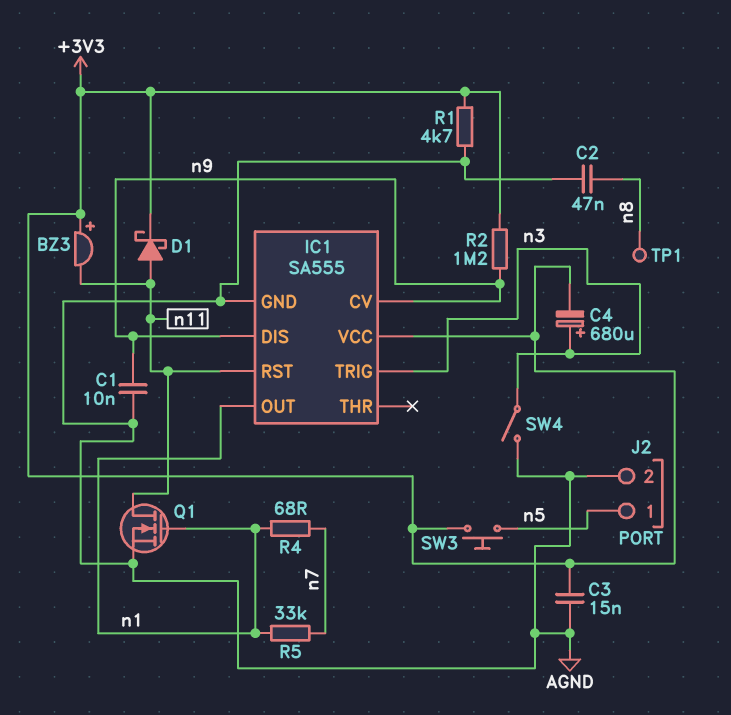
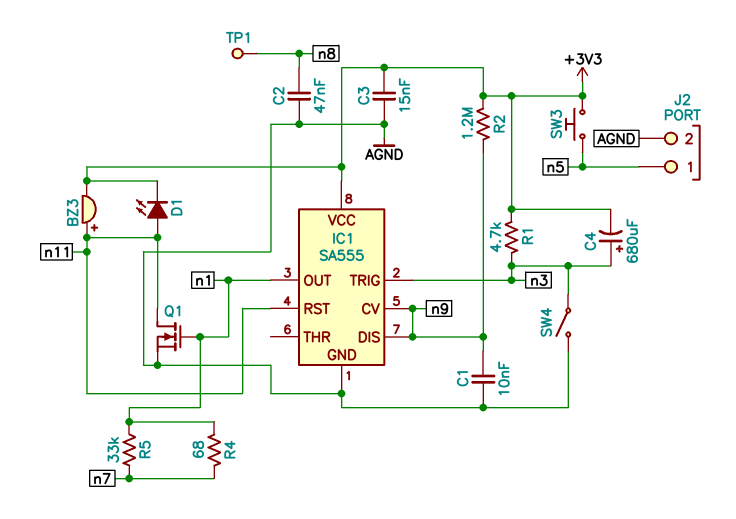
BZ3: buzzer (plus +3V3, minus n11) -> buzzer (plus n11, minus +3V3)
D1: schottky (A n11, K +3V3) -> LED (A n11, K +3V3)
R1: 4.7k (+3V3, AGND) -> 4.7k (+3V3, n3)

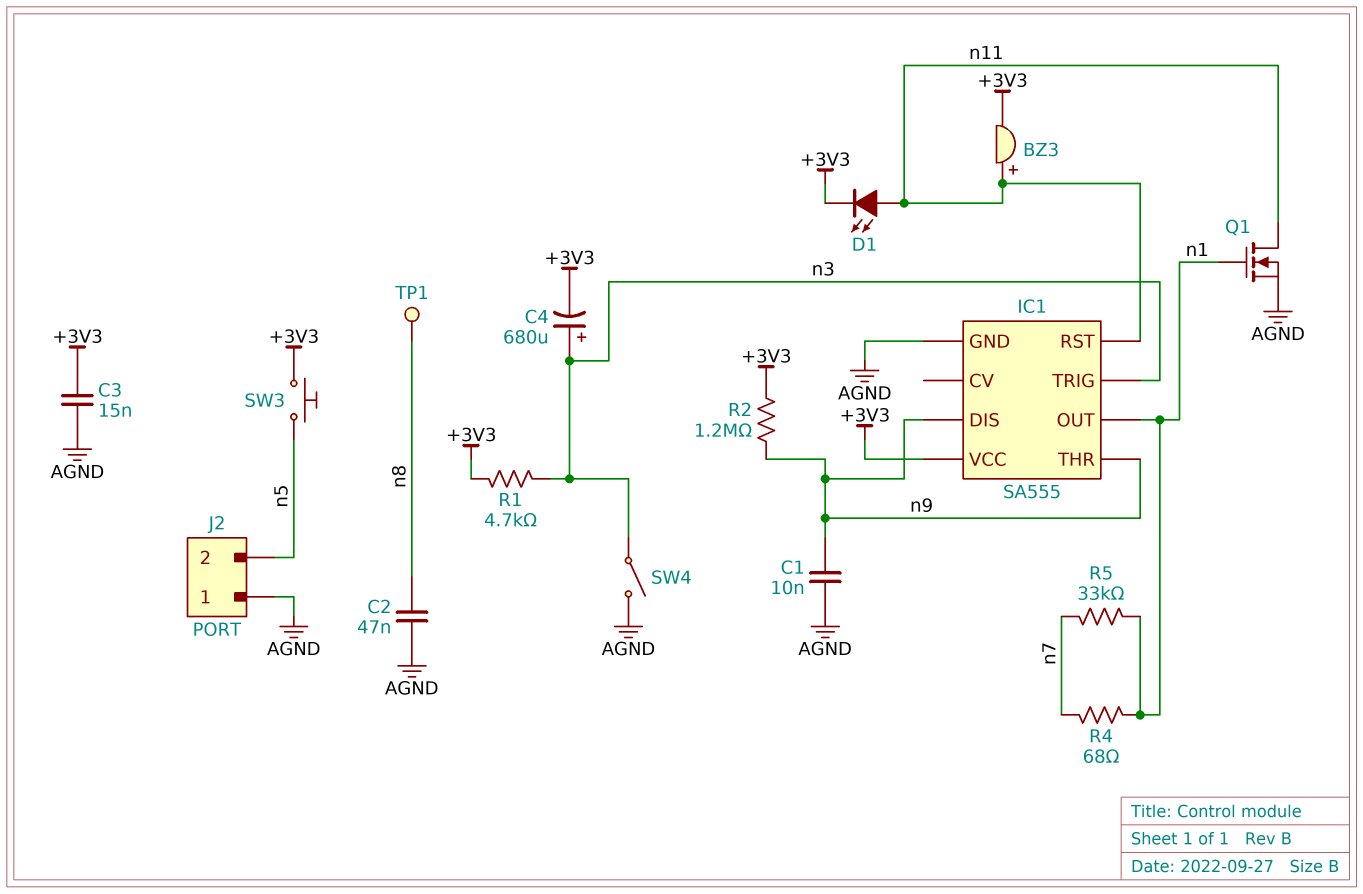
IC1 pin CV: n9 -> none
IC1 pin THR: none -> n9
J2 pin 1: n5 -> AGND
J2 pin 2: AGND -> n5

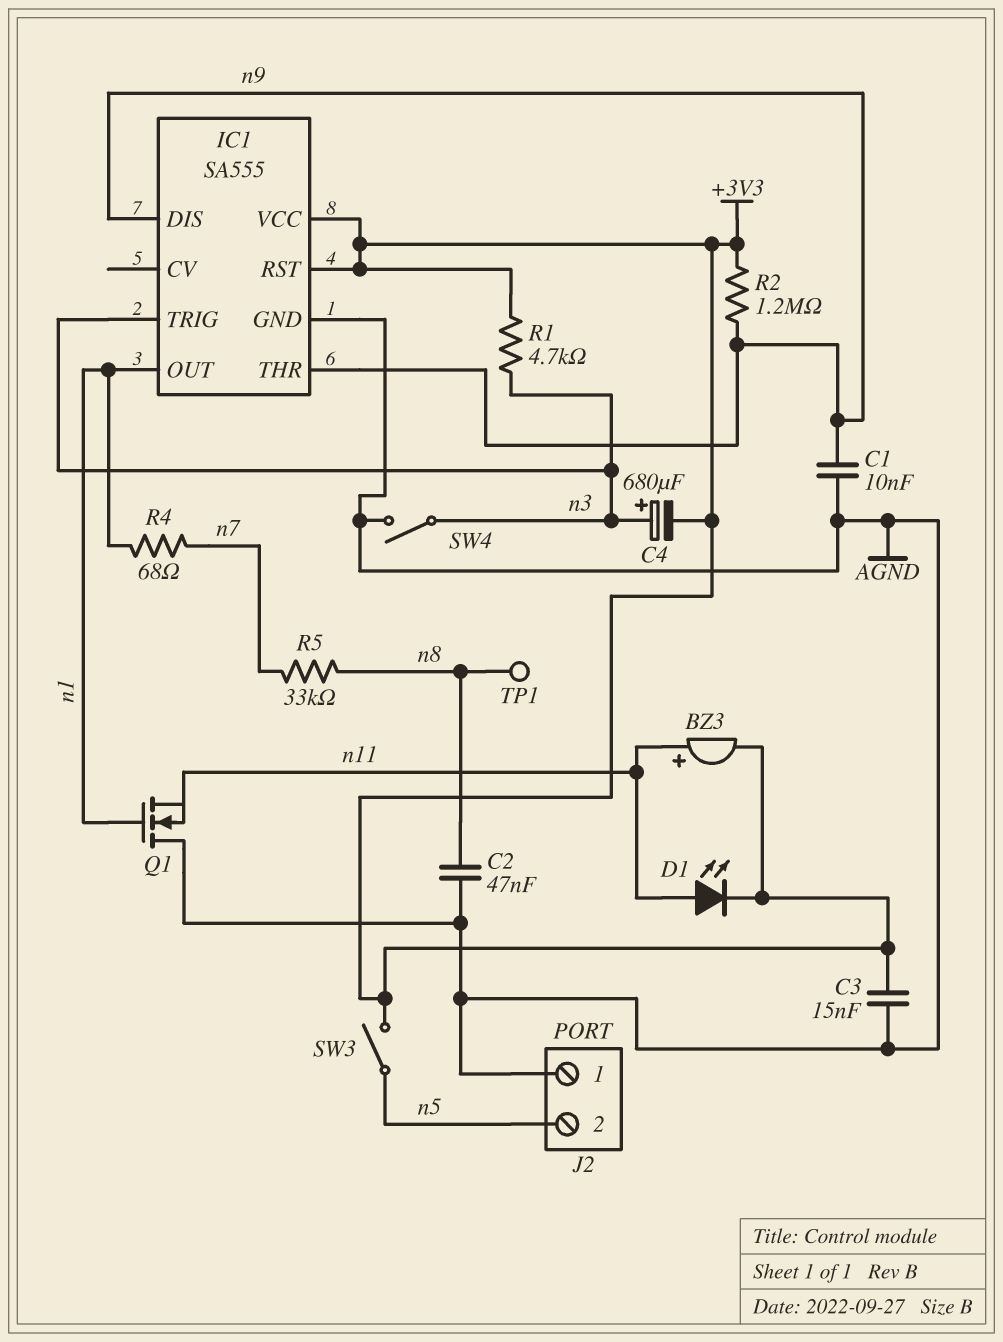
IC1 pin RST: n11 -> +3V3
Q1: NMOS (G n1, D n11, S AGND) -> NMOS (G n1, D AGND, S n11)
R5: 33k (n1, n7) -> 33k (n7, n8)
SW3: button (+3V3, n5) -> switch (+3V3, n5)

